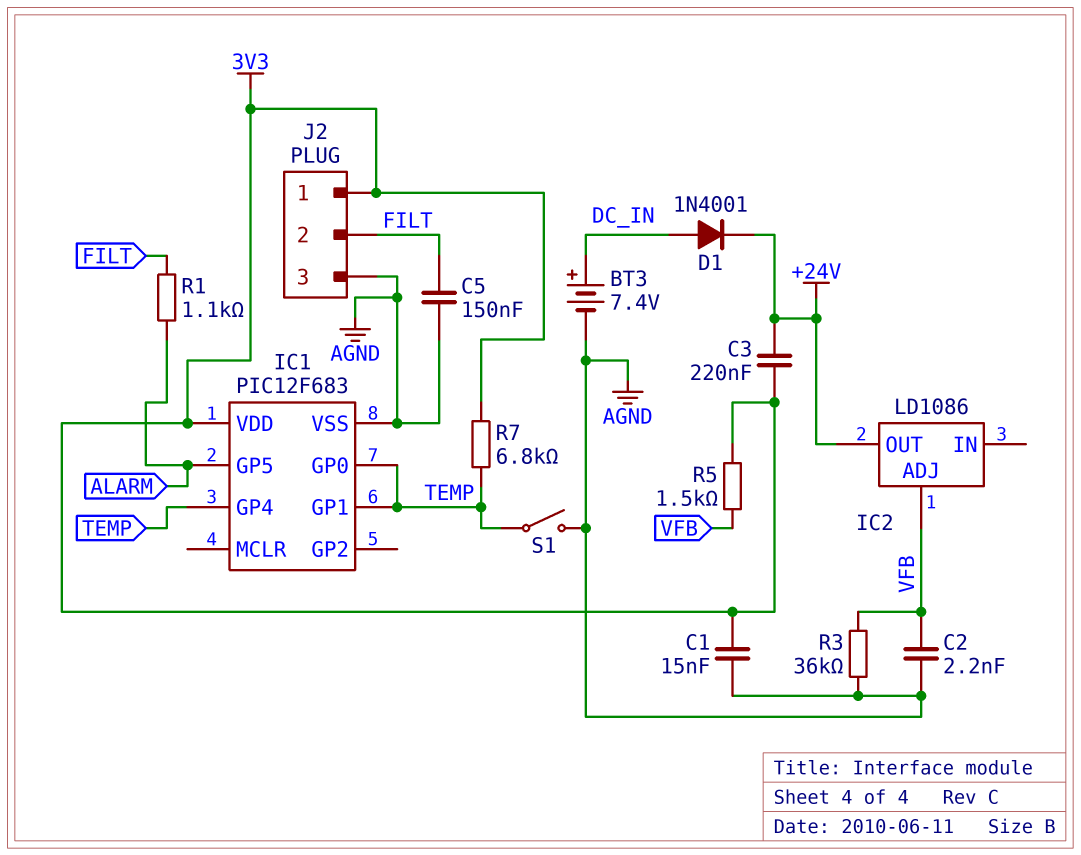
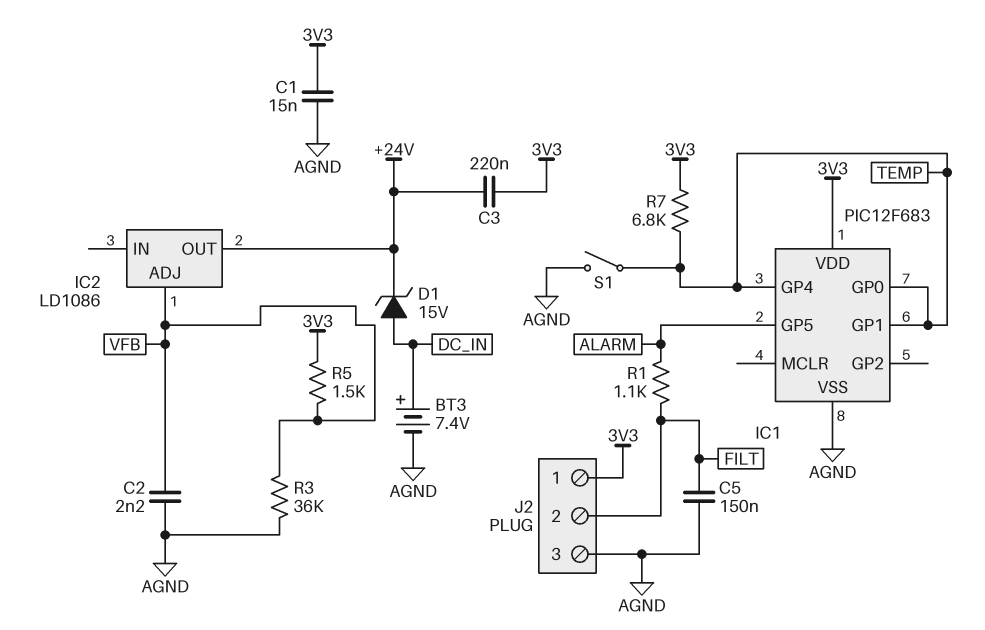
D1: diode 1N4001 (A DC_IN, K +24V) -> zener 15V (A DC_IN, K +24V)

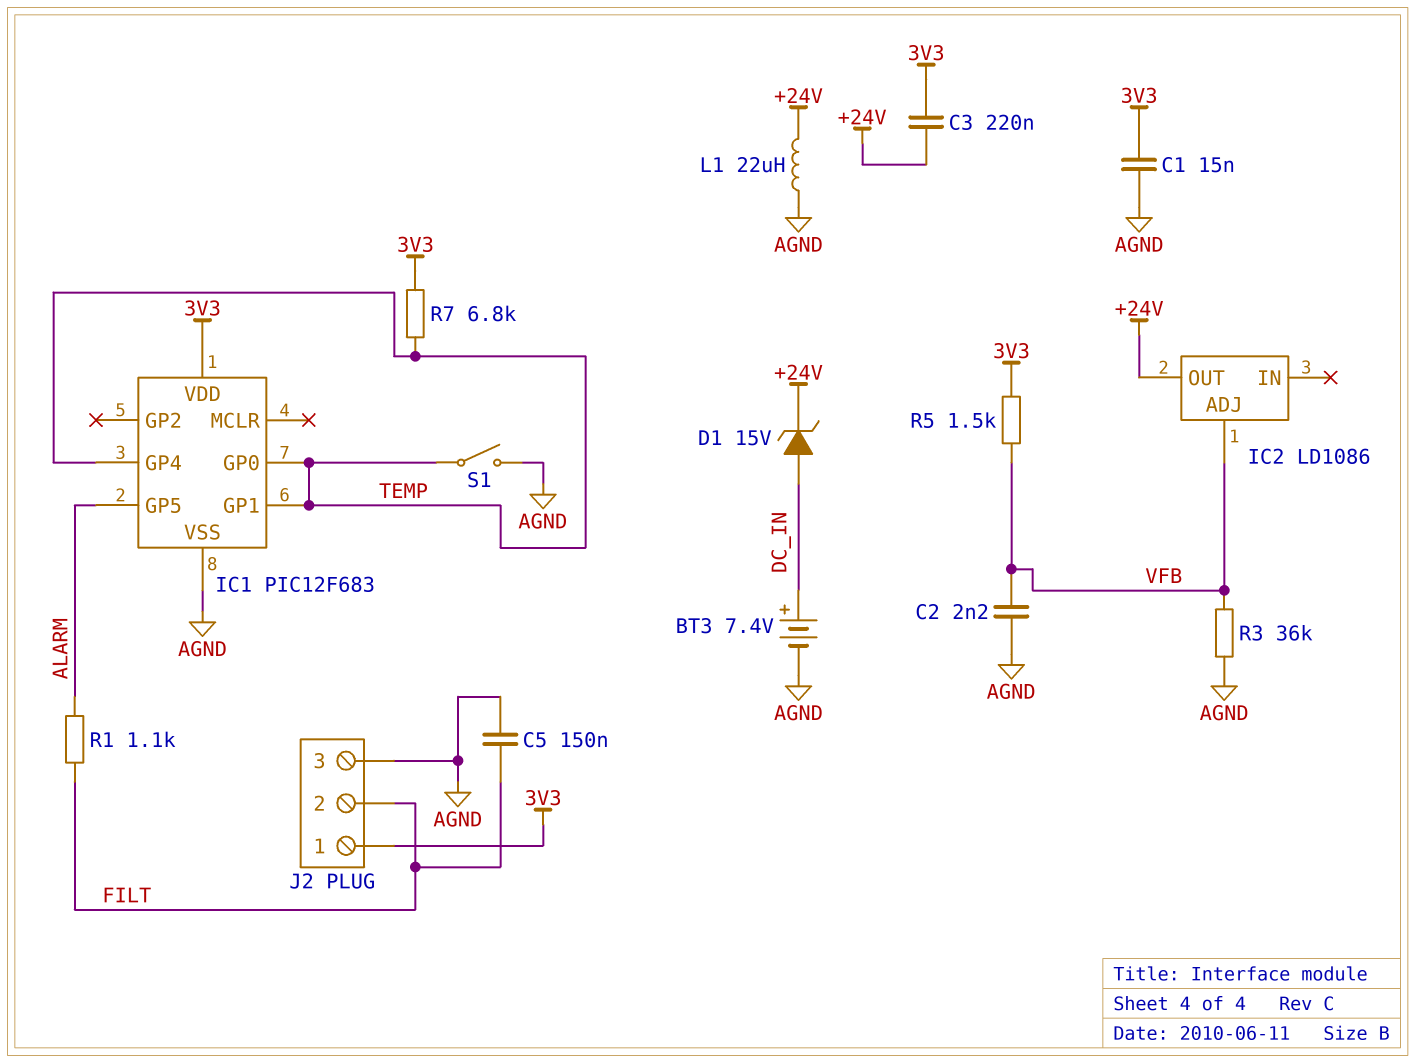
L1: none -> 22uH (+24V, AGND)

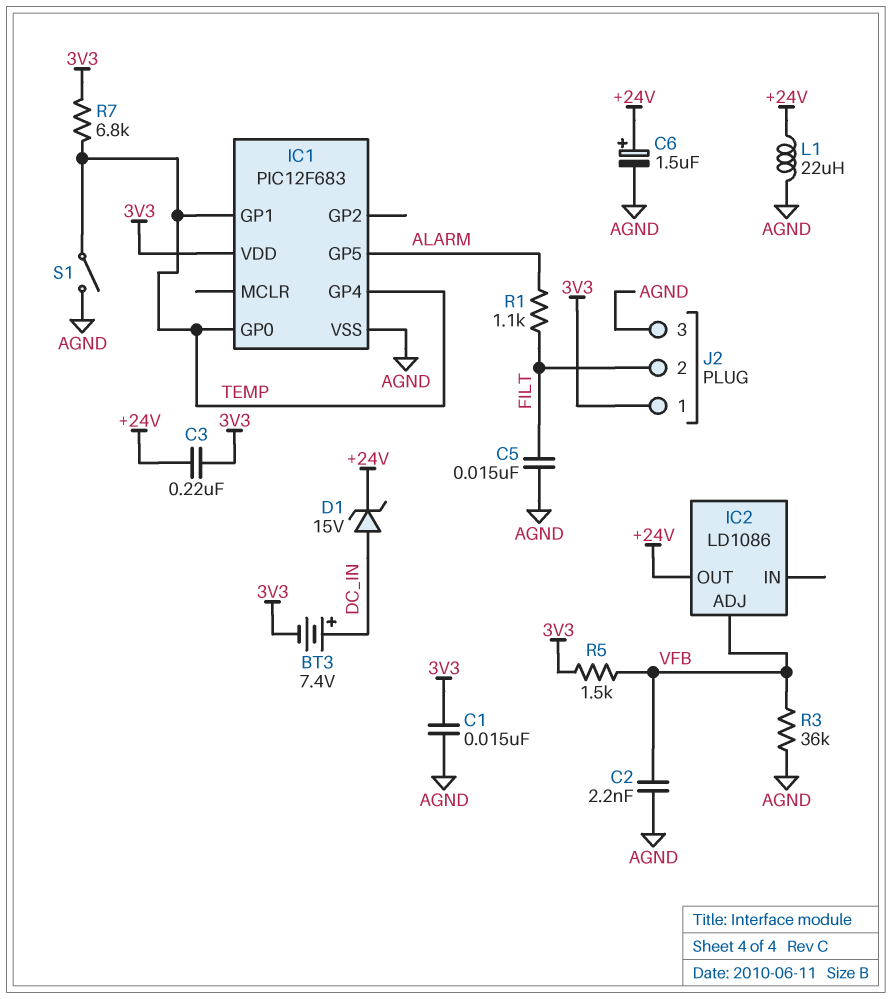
BT3: 7.4V (plus DC_IN, minus AGND) -> 7.4V (plus DC_IN, minus 3V3)
C5: 150nF (AGND, FILT) -> 15nF (AGND, FILT)
C6: none -> 1.5uF (plus +24V, minus AGND)

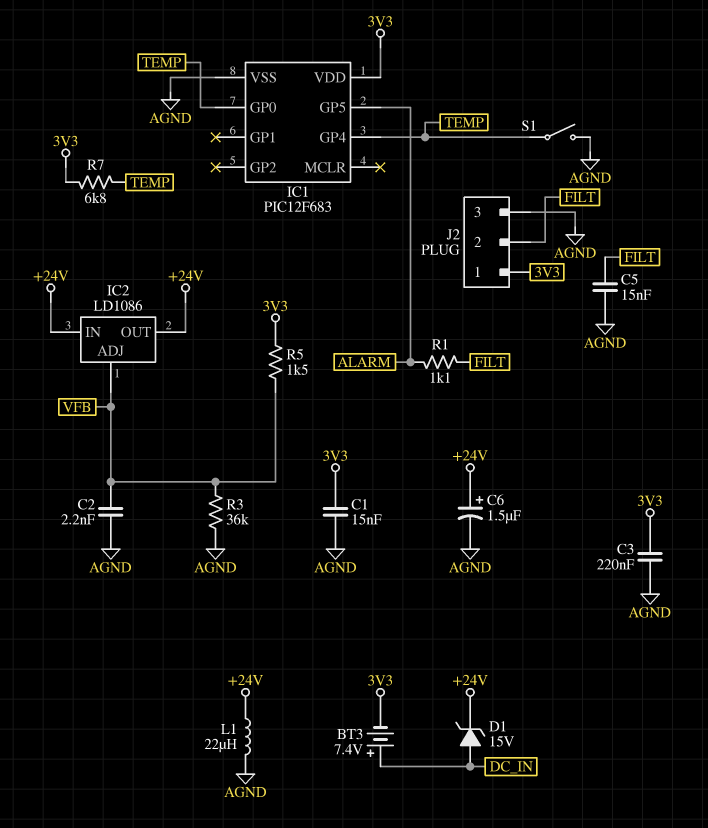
C3: 220nF (+24V, 3V3) -> 220nF (3V3, AGND)
IC1 pin GP1: TEMP -> none
IC2 pin IN: none -> +24V

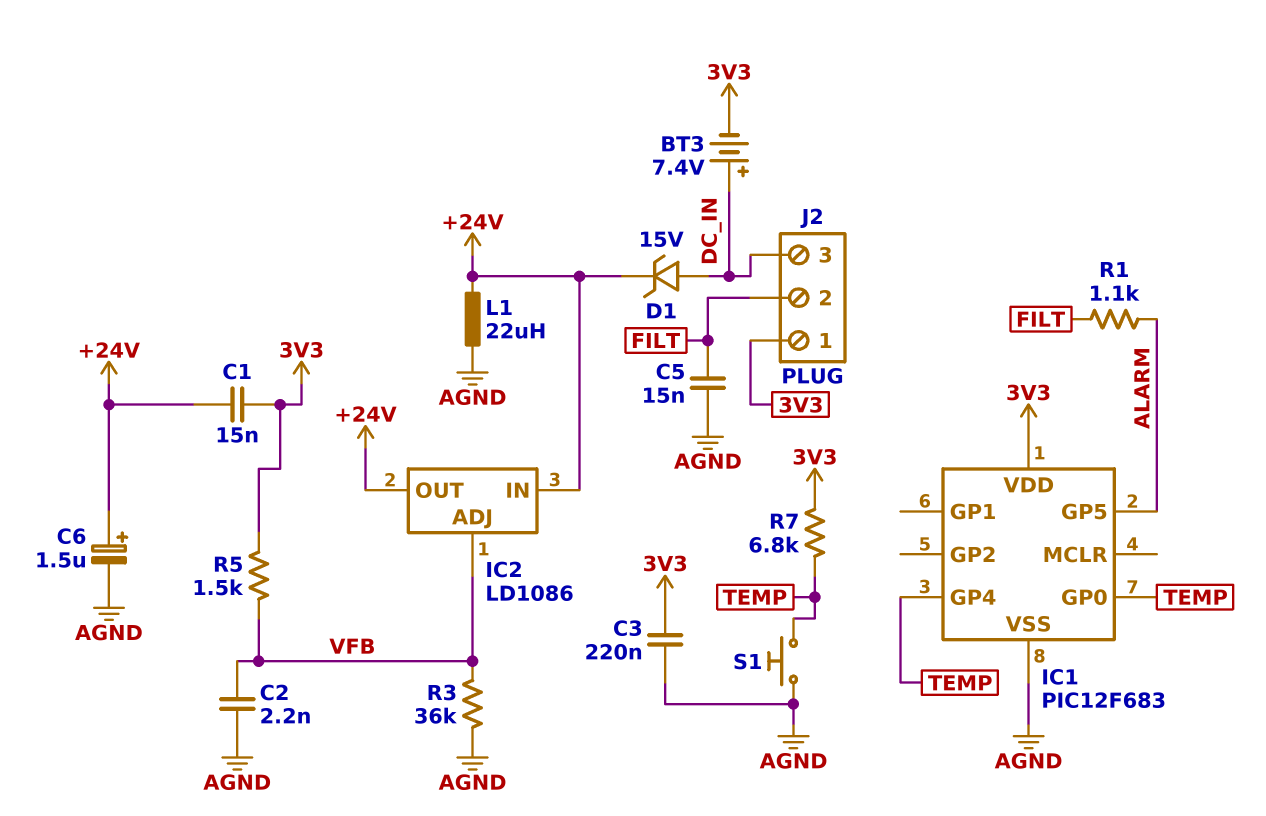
C1: 15nF (3V3, AGND) -> 15nF (+24V, 3V3)
J2 pin 3: AGND -> DC_IN
S1: switch (AGND, TEMP) -> button (AGND, TEMP)

